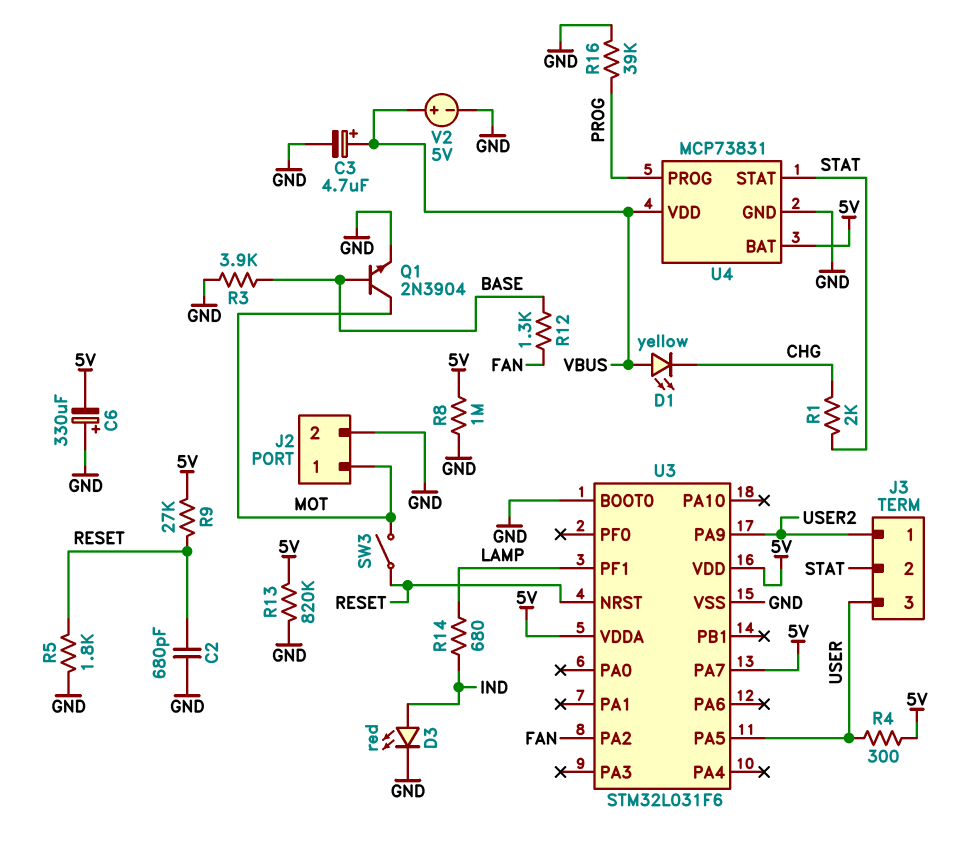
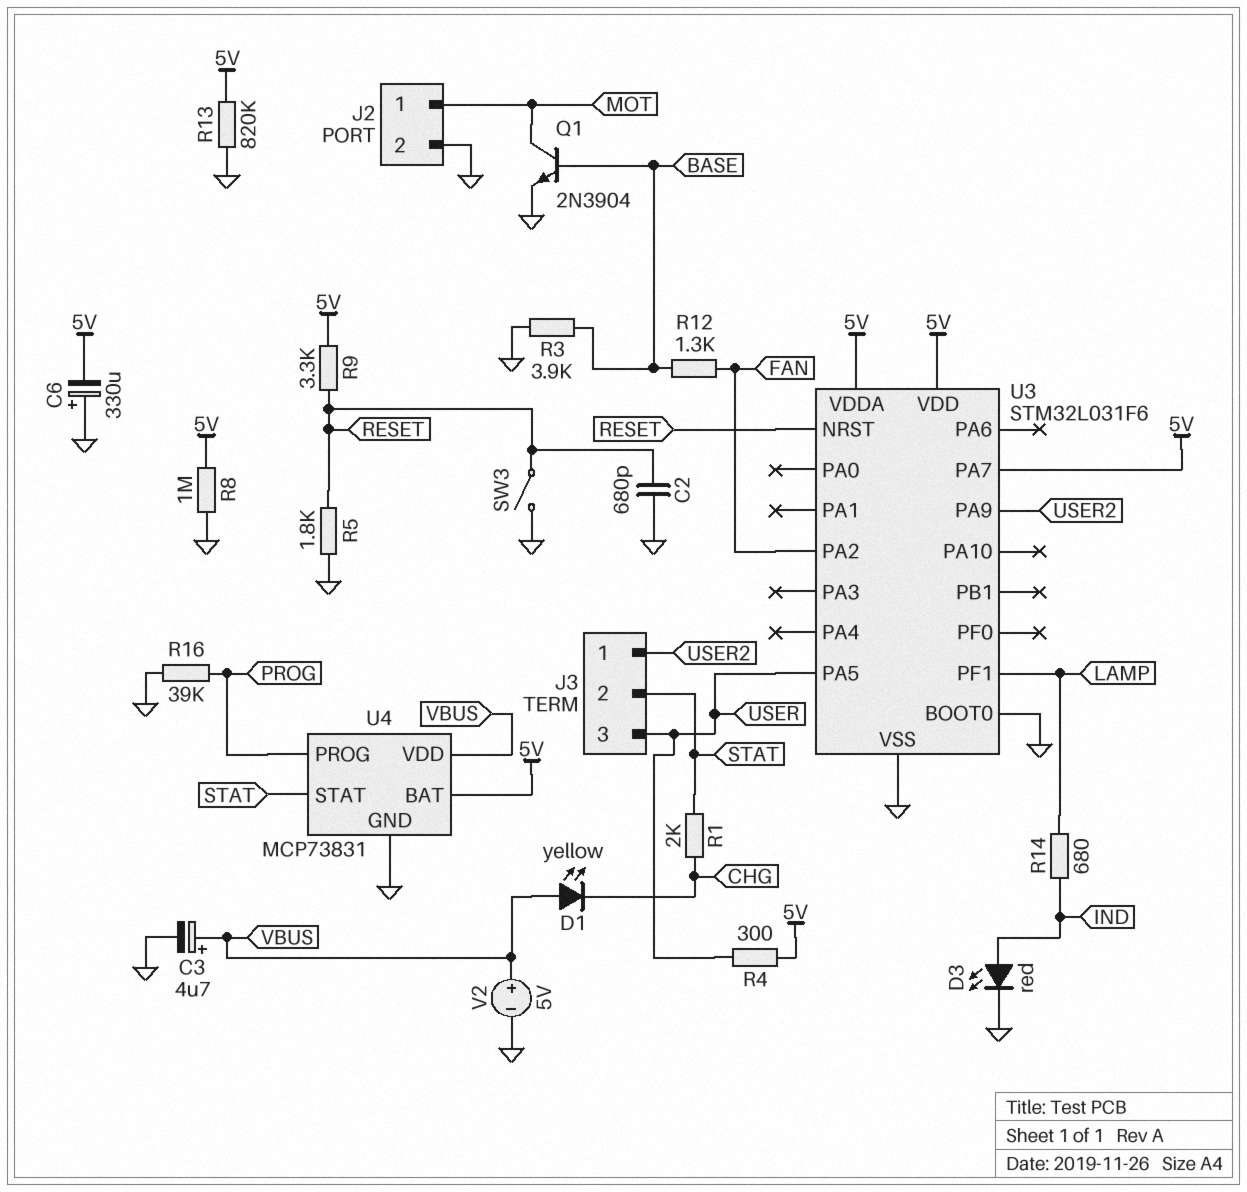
R9: 27k (5V, RESET) -> 3.3k (5V, RESET)
SW3: switch (MOT, RESET) -> switch (GND, RESET)

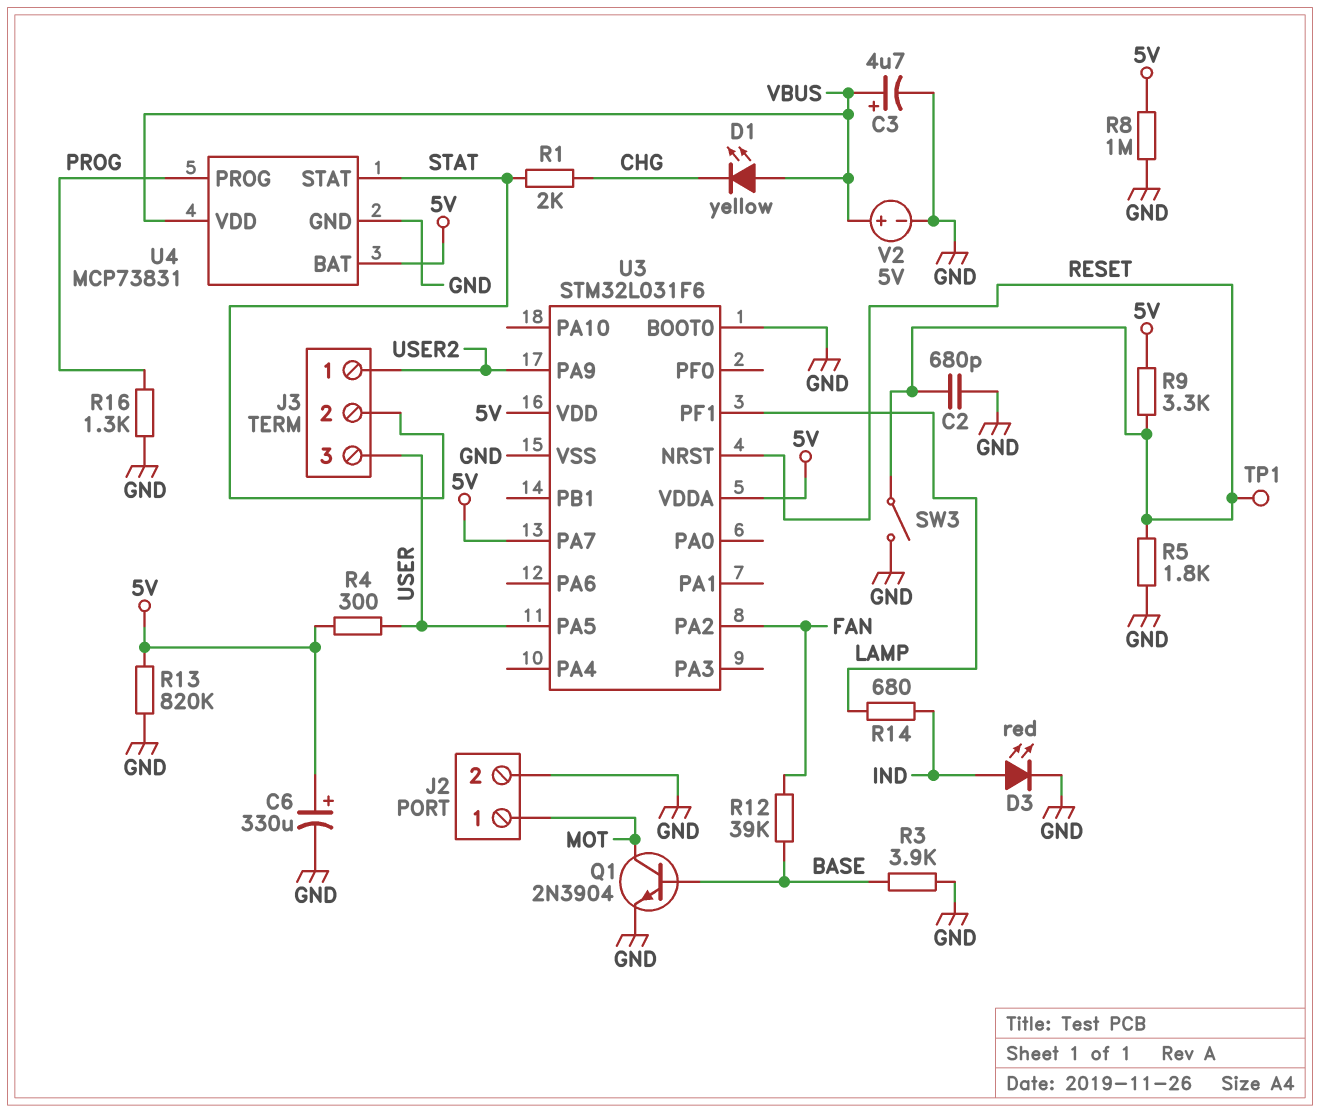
C6: 330uF (plus GND, minus 5V) -> 330uF (plus 5V, minus GND)
R12: 1.3k (BASE, FAN) -> 39k (BASE, FAN)
R16: 39k (GND, PROG) -> 1.3k (GND, PROG)
TP1: none -> test point (RESET)

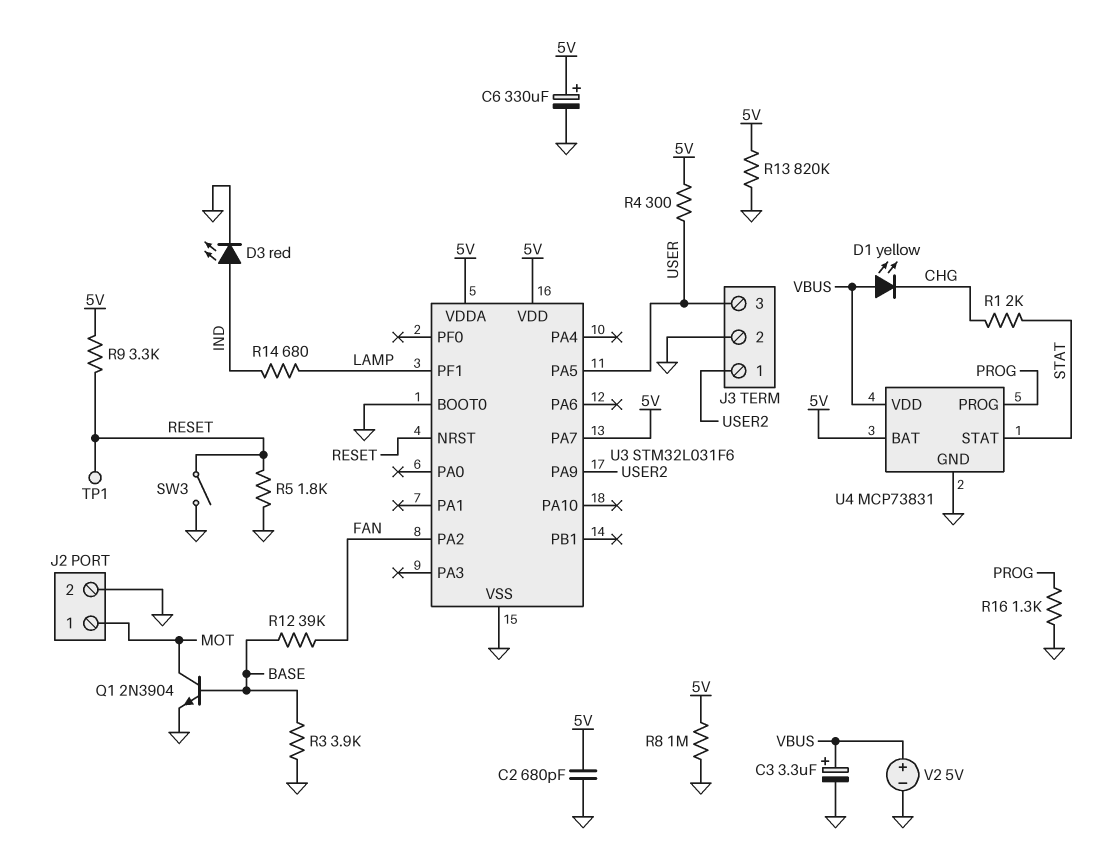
C2: 680pF (GND, RESET) -> 680pF (5V, GND)
C3: 4.7uF (plus VBUS, minus GND) -> 3.3uF (plus VBUS, minus GND)
J3 pin 2: STAT -> GND

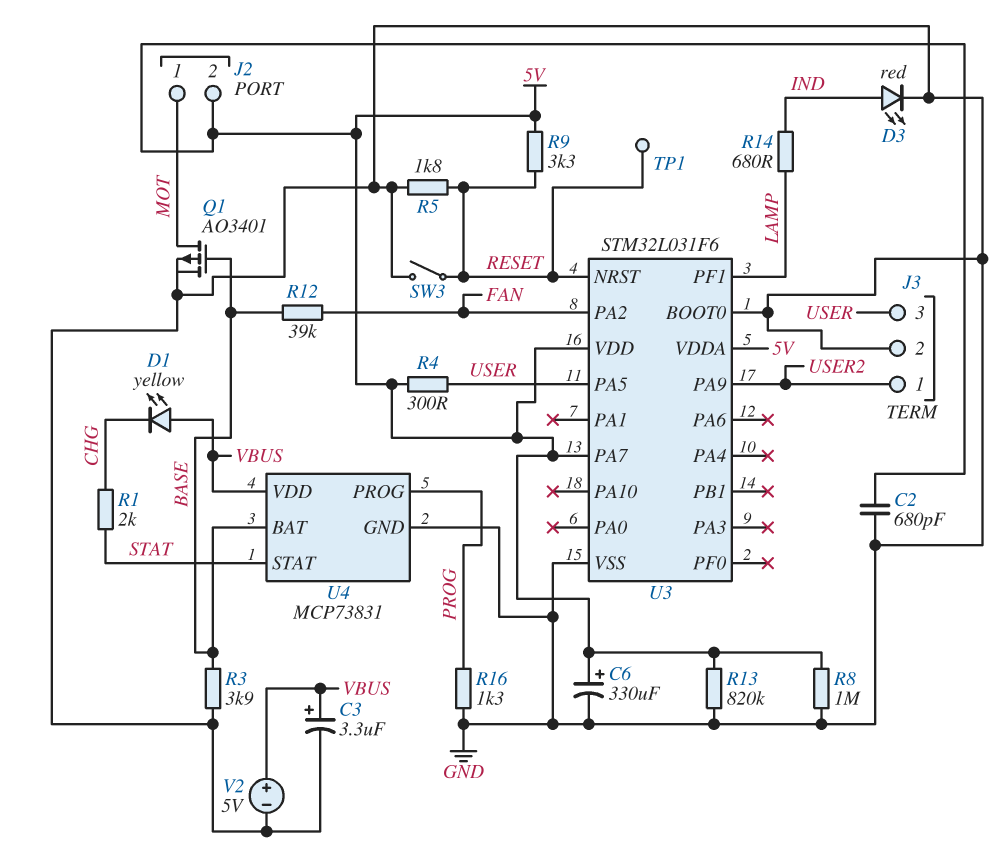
J2 pin 2: GND -> 5V
Q1: NPN 2N3904 (B BASE, C MOT, E GND) -> PMOS AO3401 (G BASE, D MOT, S GND)
U4 pin BAT: 5V -> BASE

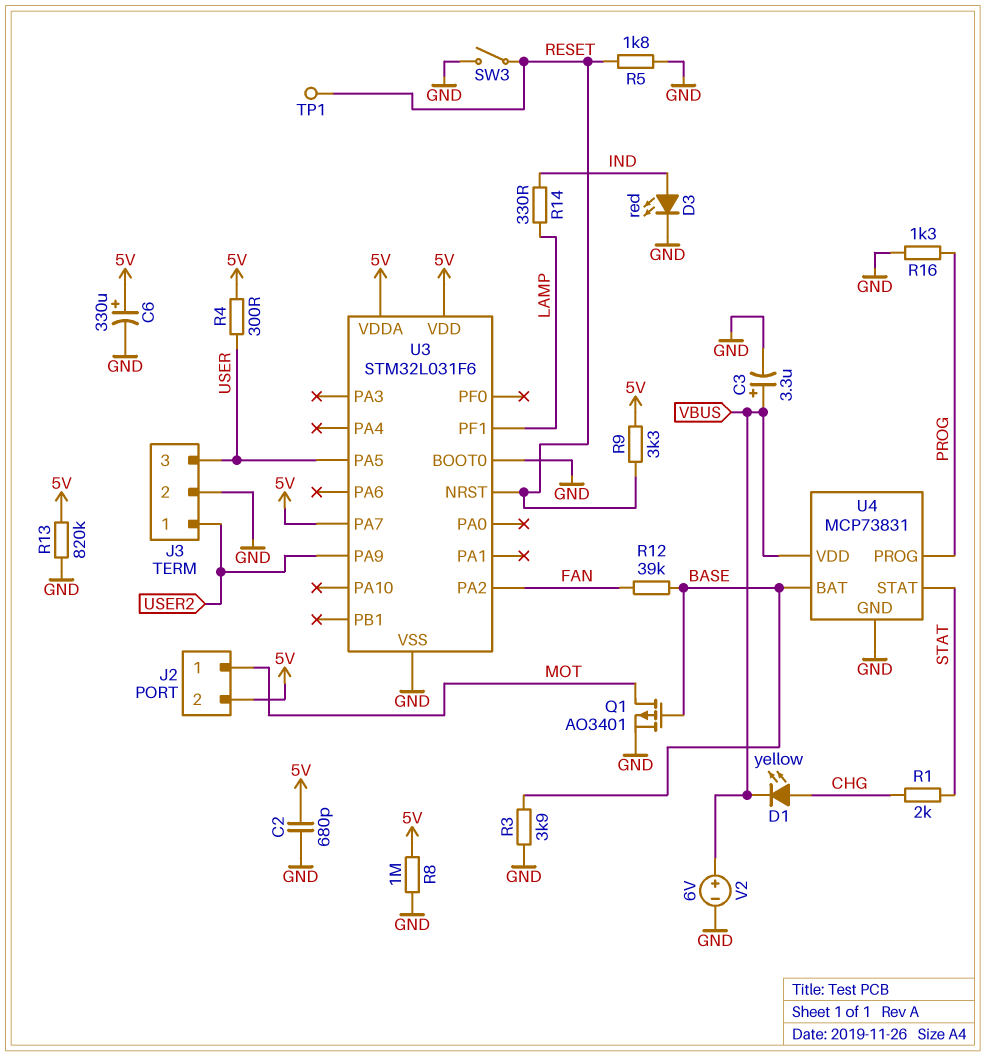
D1: LED yellow (A VBUS, K CHG) -> LED yellow (A CHG, K VBUS)
R14: 680 (IND, LAMP) -> 330 (IND, LAMP)
V2: 5V (plus VBUS, minus GND) -> 6V (plus VBUS, minus GND)

